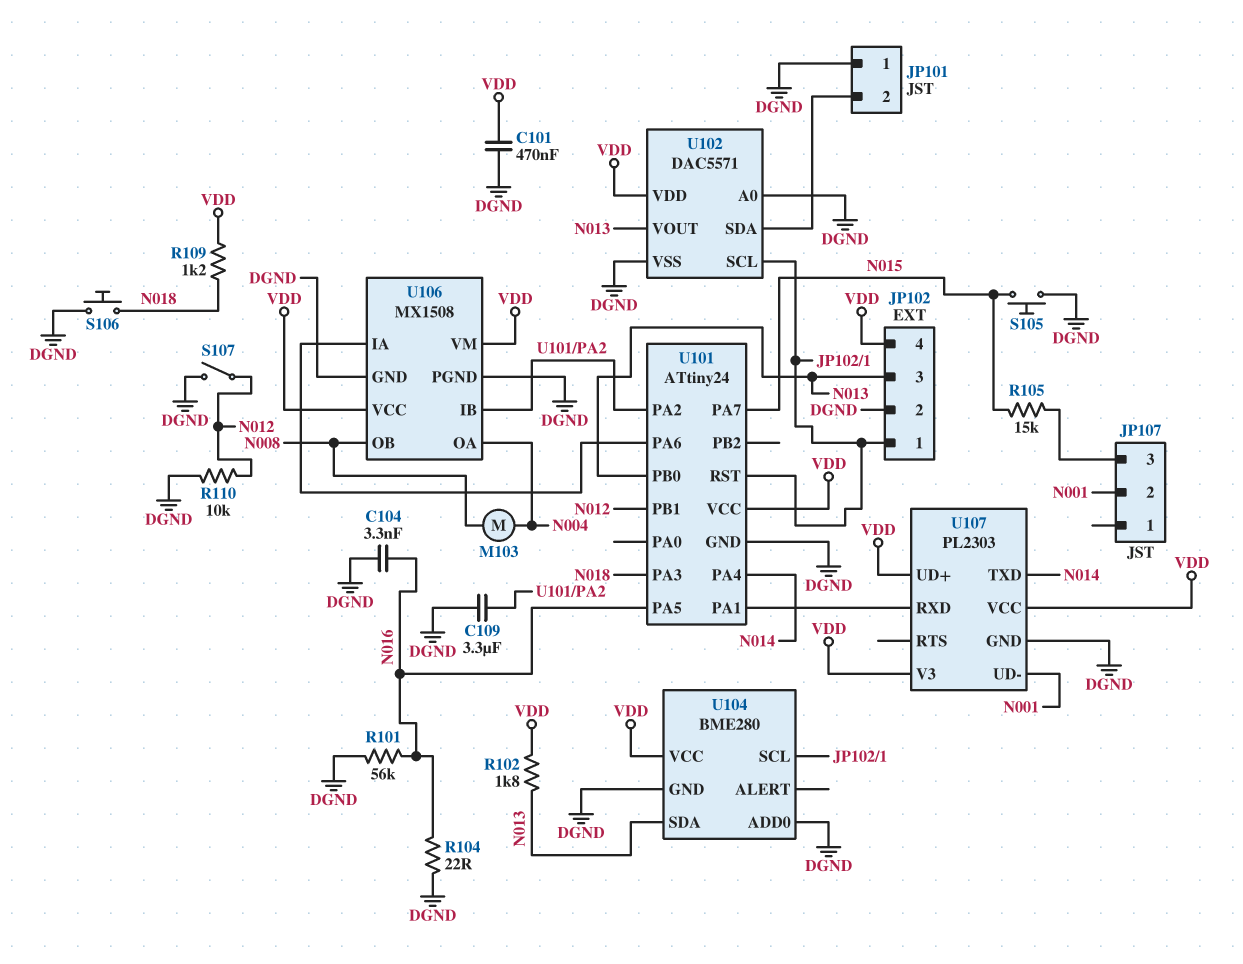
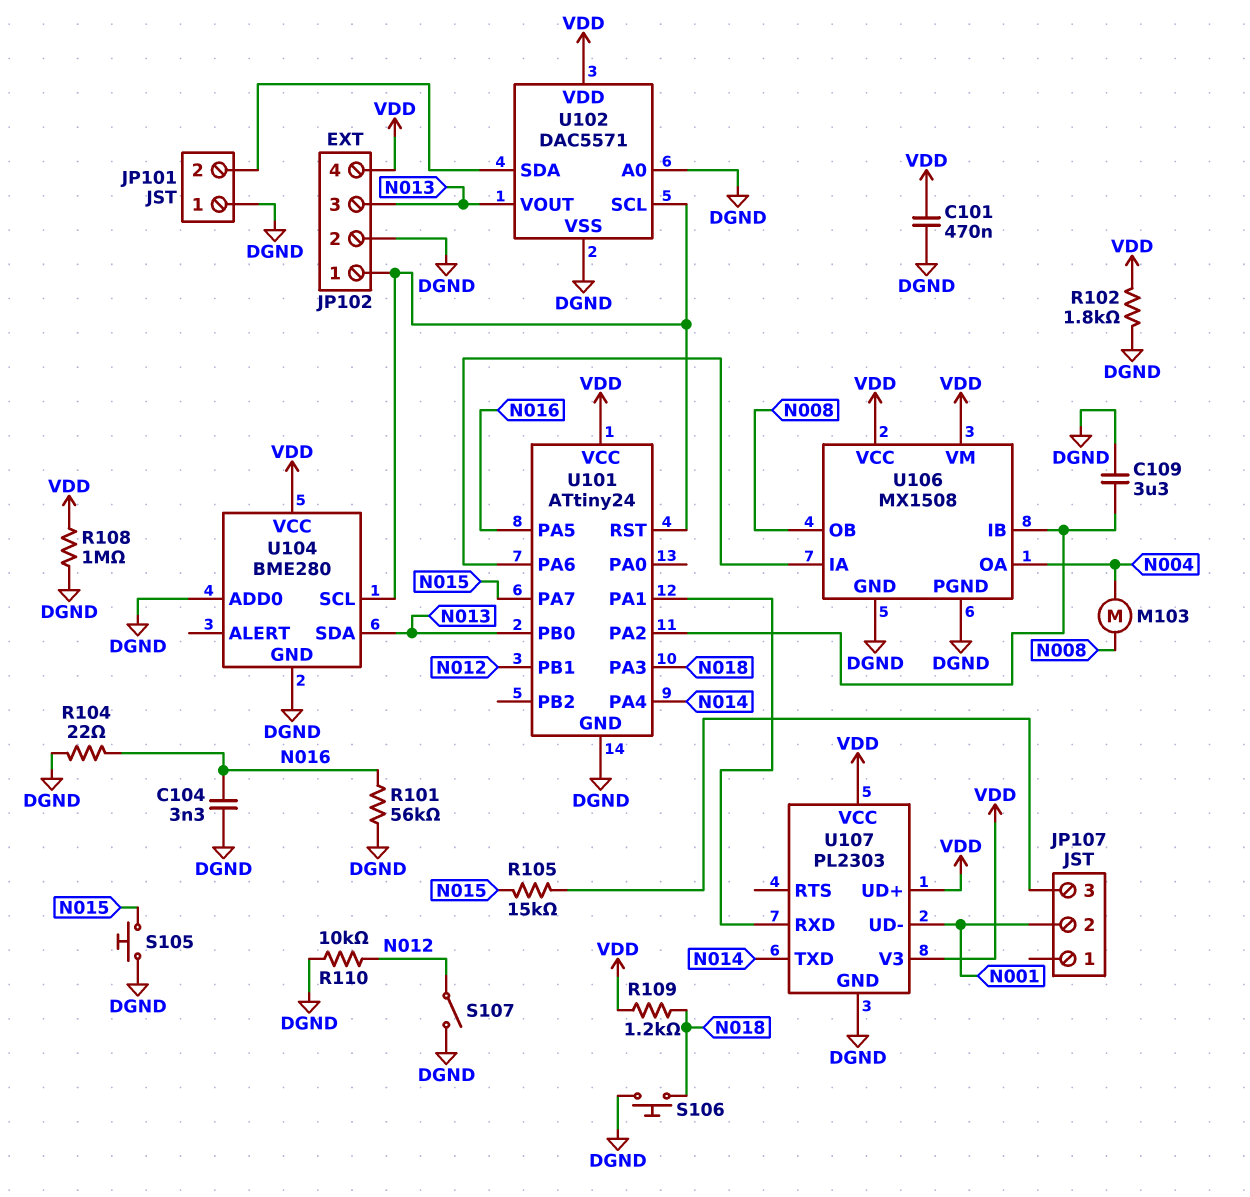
R102: 1.8k (N013, VDD) -> 1.8k (DGND, VDD)
R108: none -> 1M (DGND, VDD)

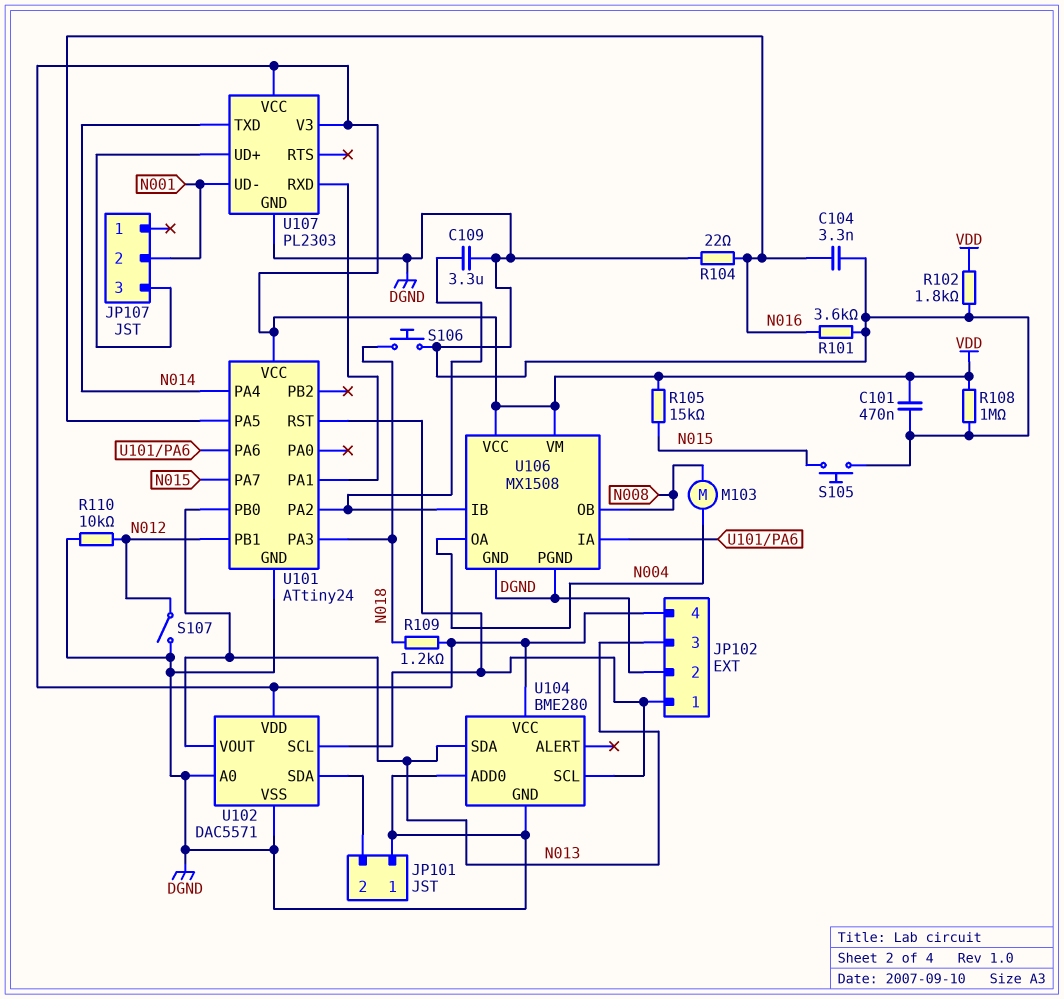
R101: 56k (DGND, N016) -> 3.6k (DGND, N016)
R105: 15k (JP107/3, N015) -> 15k (N015, VDD)
U107 pin UD+: VDD -> JP107/3

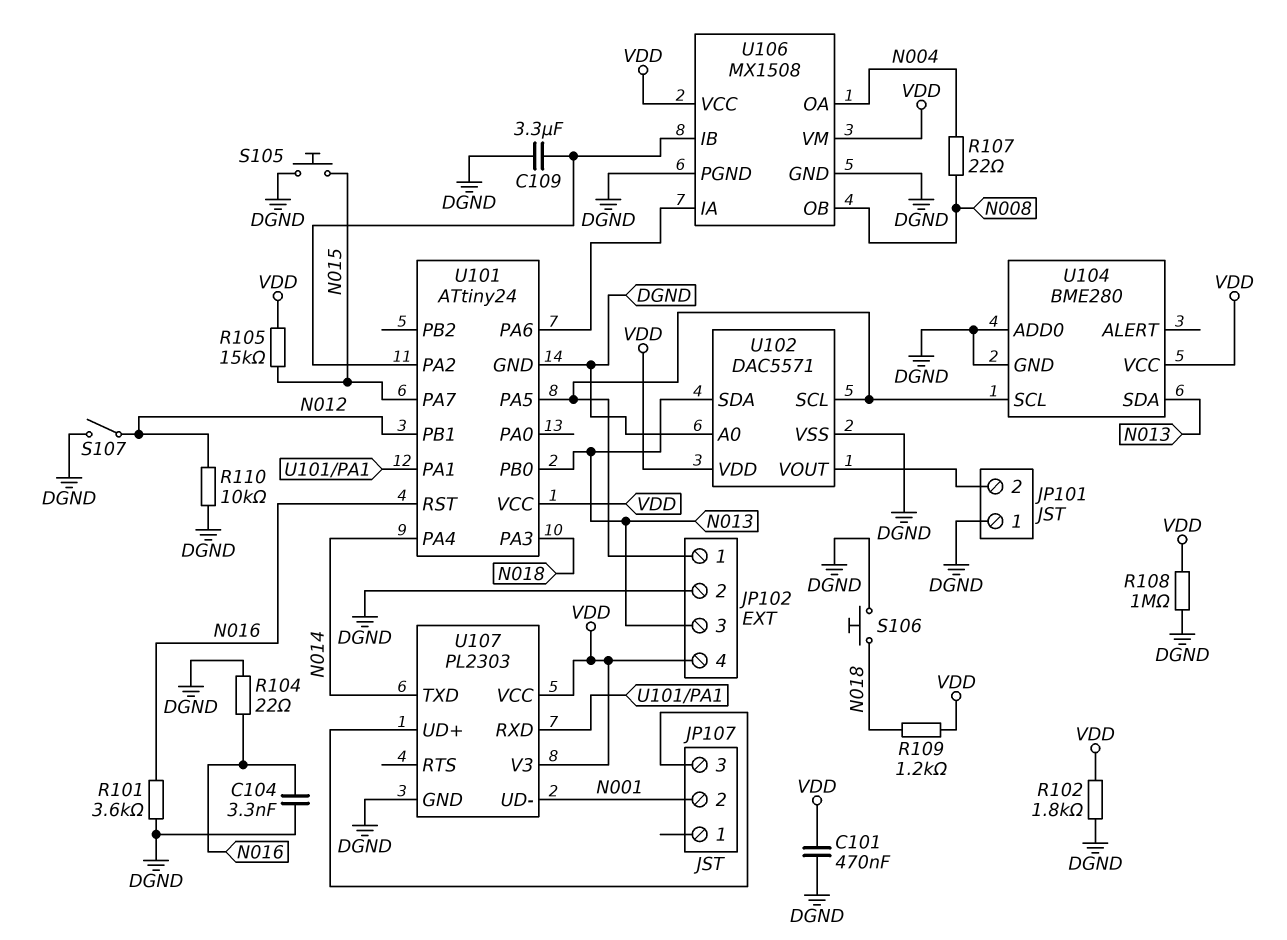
M103: motor (N004, N008) -> none
R107: none -> 22 (N004, N008)
U101 pin PA5: N016 -> JP102/1
U101 pin RST: JP102/1 -> N016
U102 pin SDA: JP101/2 -> N013
U102 pin VOUT: N013 -> JP101/2

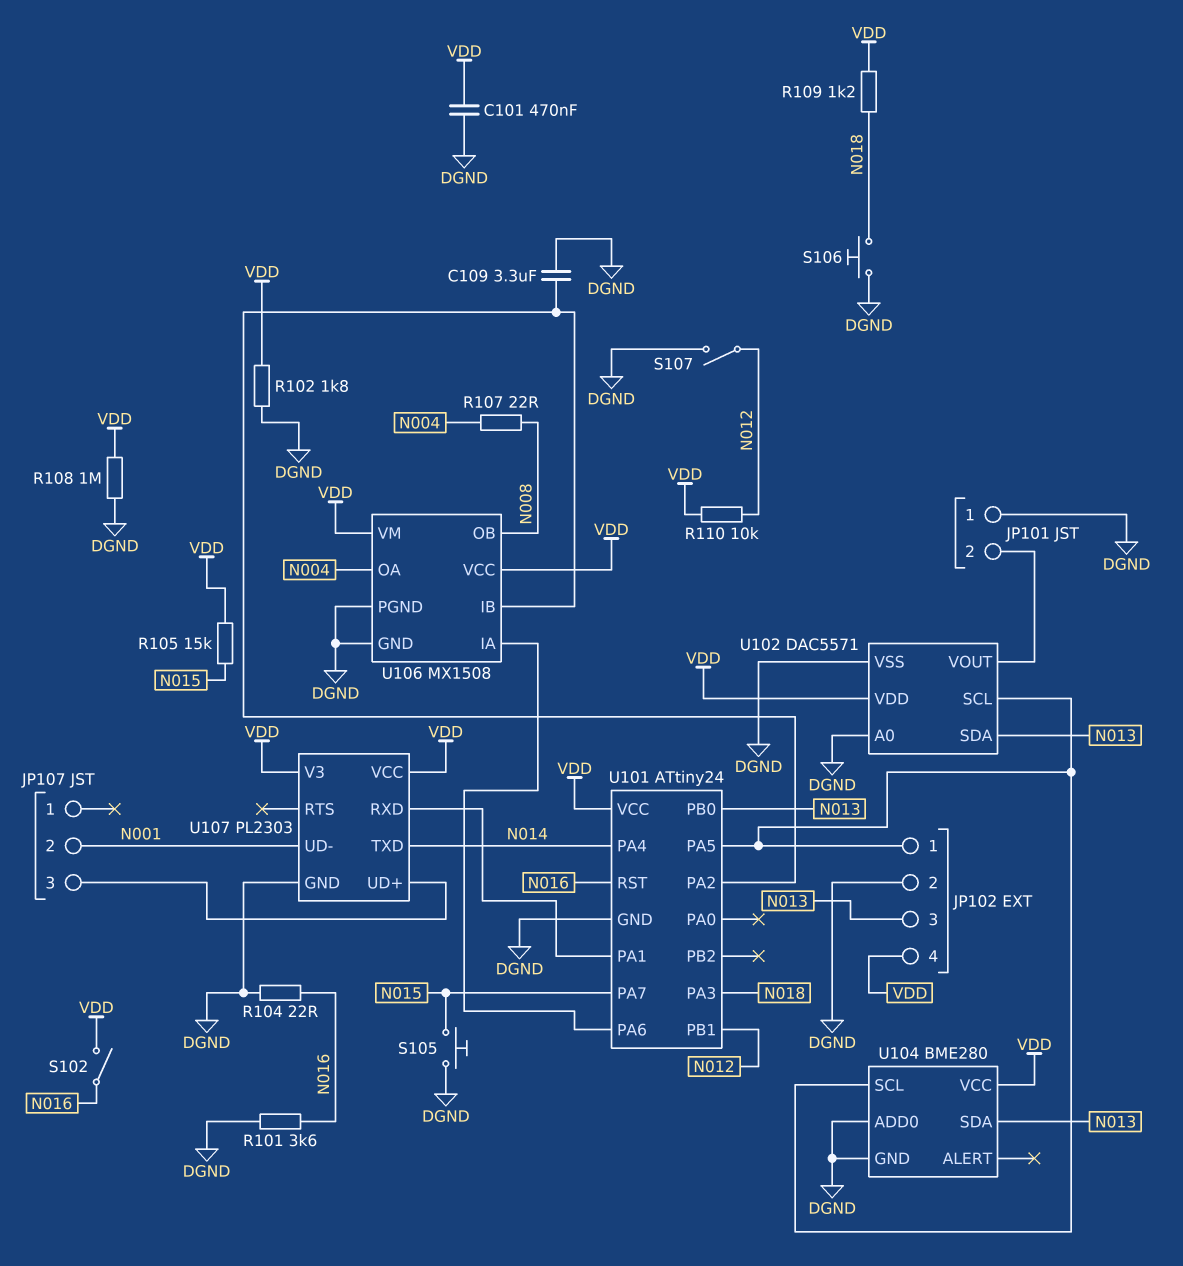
C104: 3.3nF (DGND, N016) -> none
R110: 10k (DGND, N012) -> 10k (N012, VDD)
S102: none -> switch (N016, VDD)

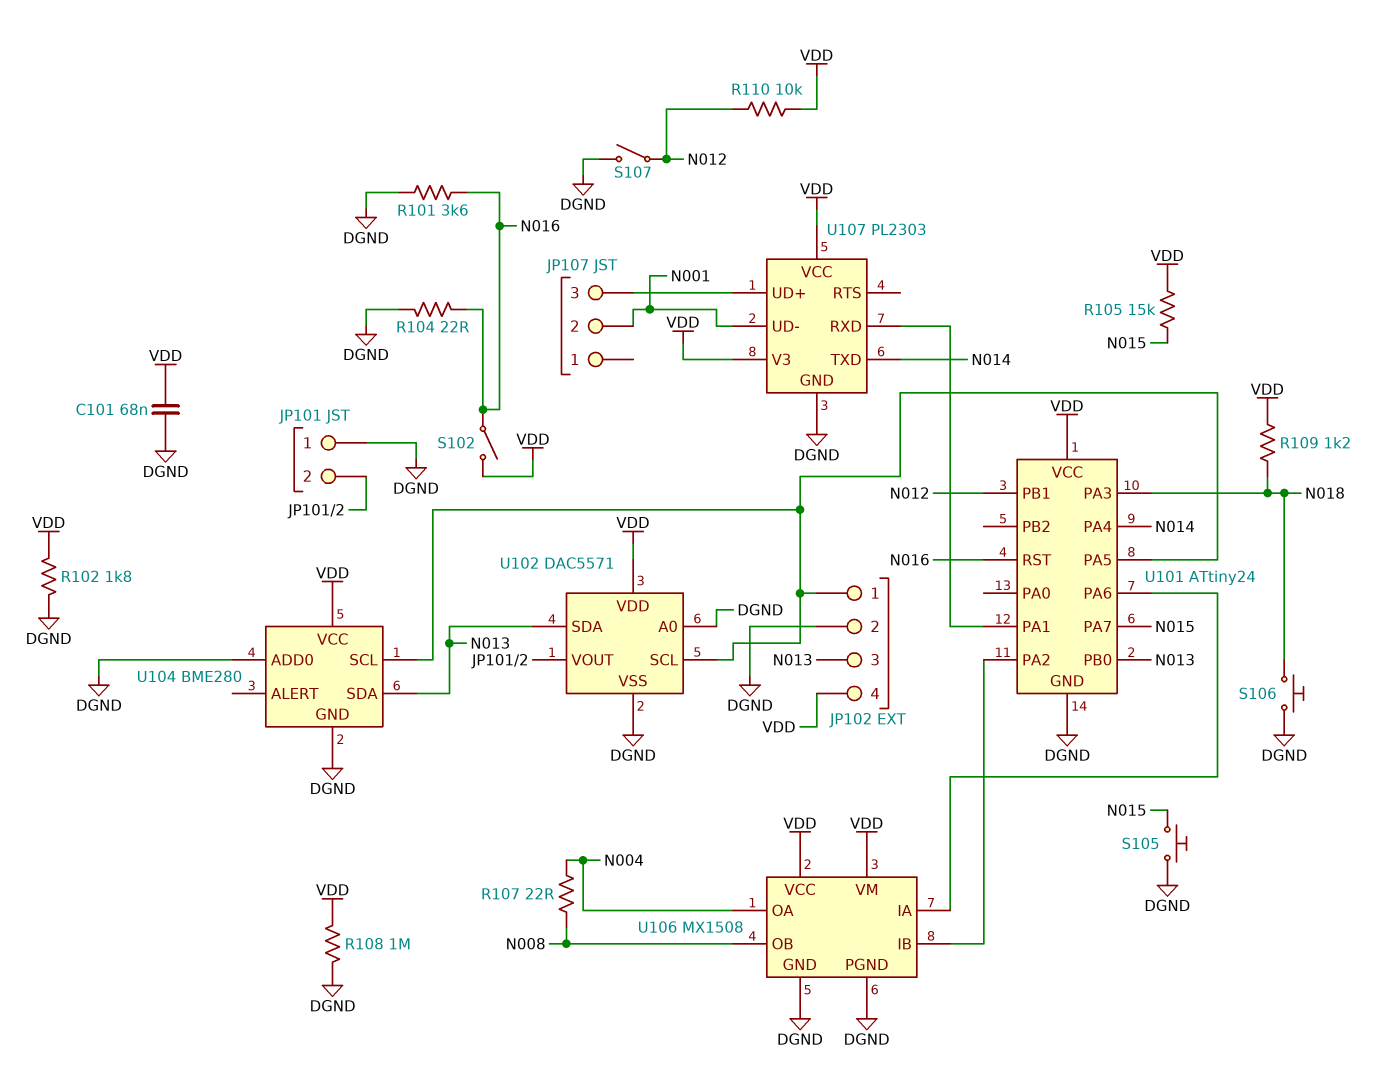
C101: 470nF (DGND, VDD) -> 68nF (DGND, VDD)
C109: 3.3uF (DGND, U101/PA2) -> none

